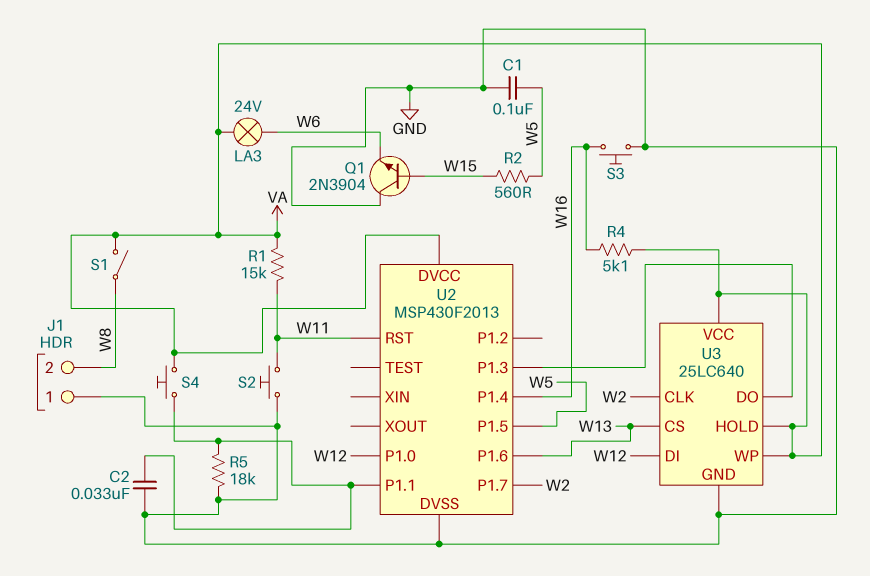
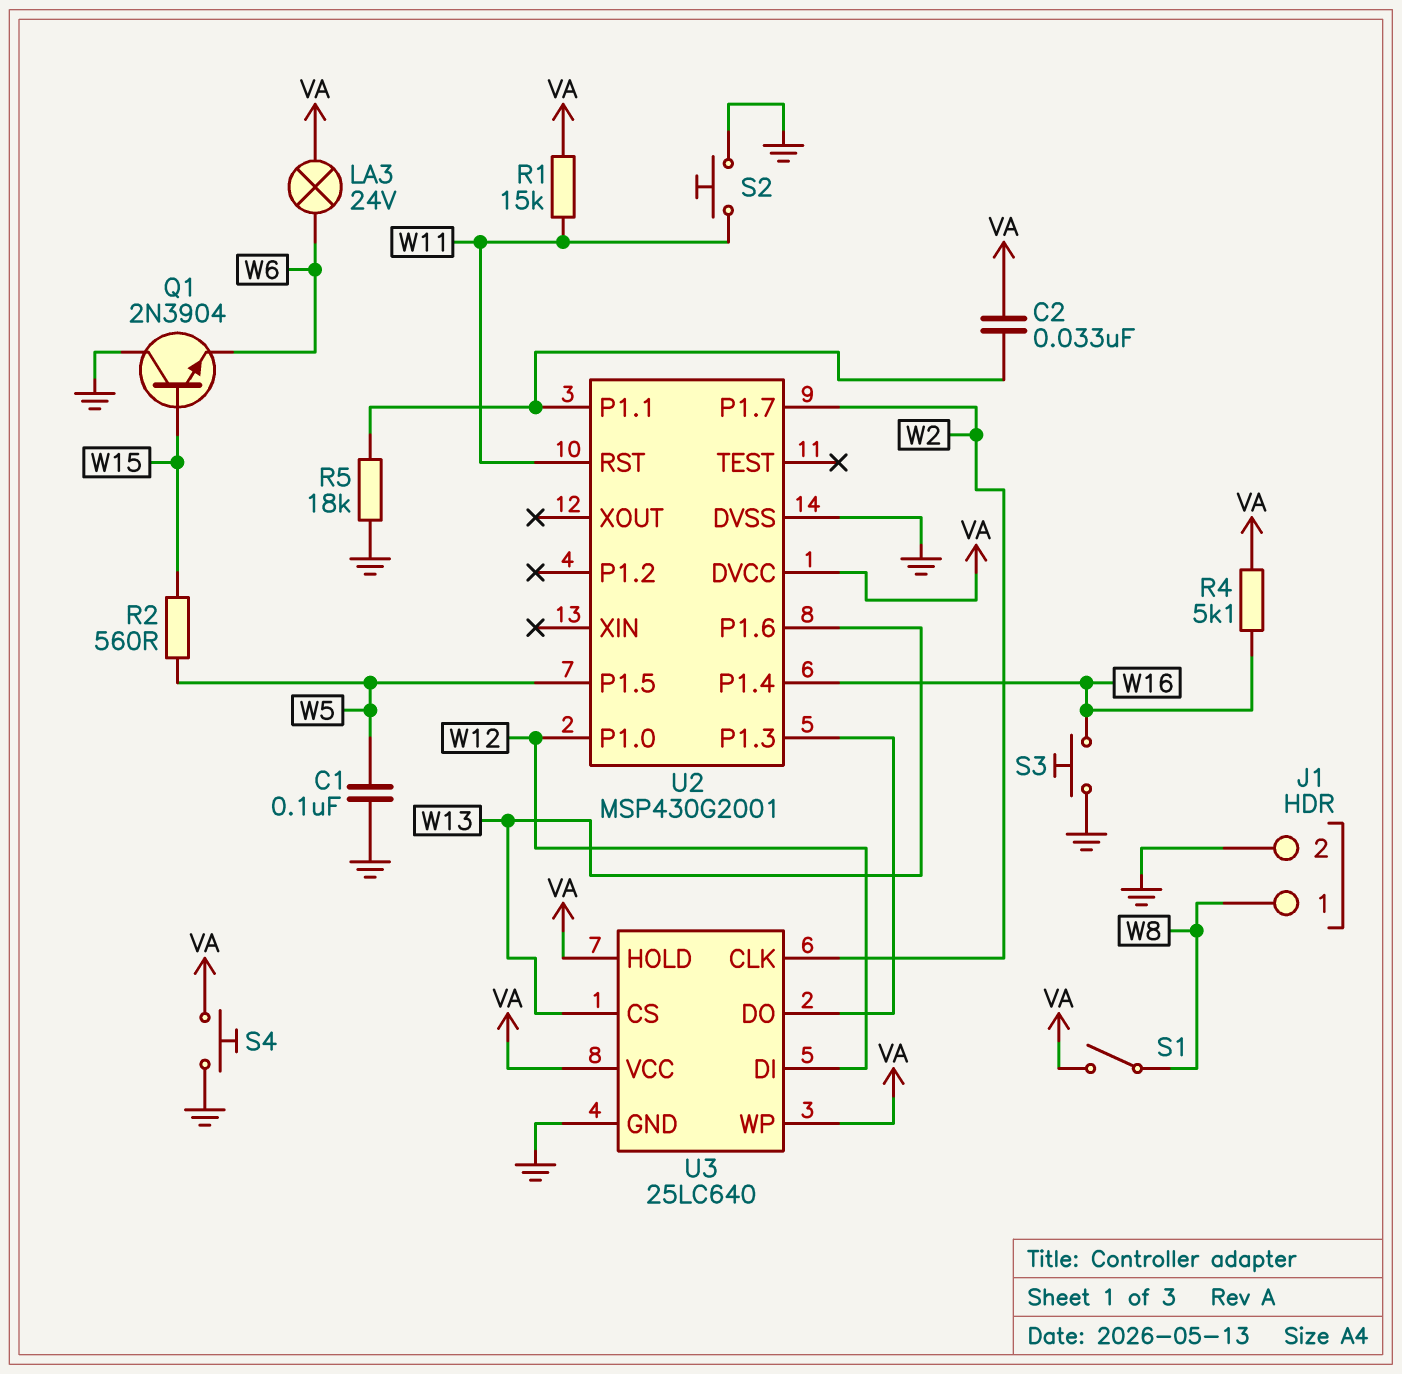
C2: 33nF (GND, U2/P1.1) -> 33nF (U2/P1.1, VA)
J1 pin 1: GND -> W8
J1 pin 2: W8 -> GND
S4: button (U2/P1.1, VA) -> button (GND, VA)
U2: MSP430F2013 -> MSP430G2001

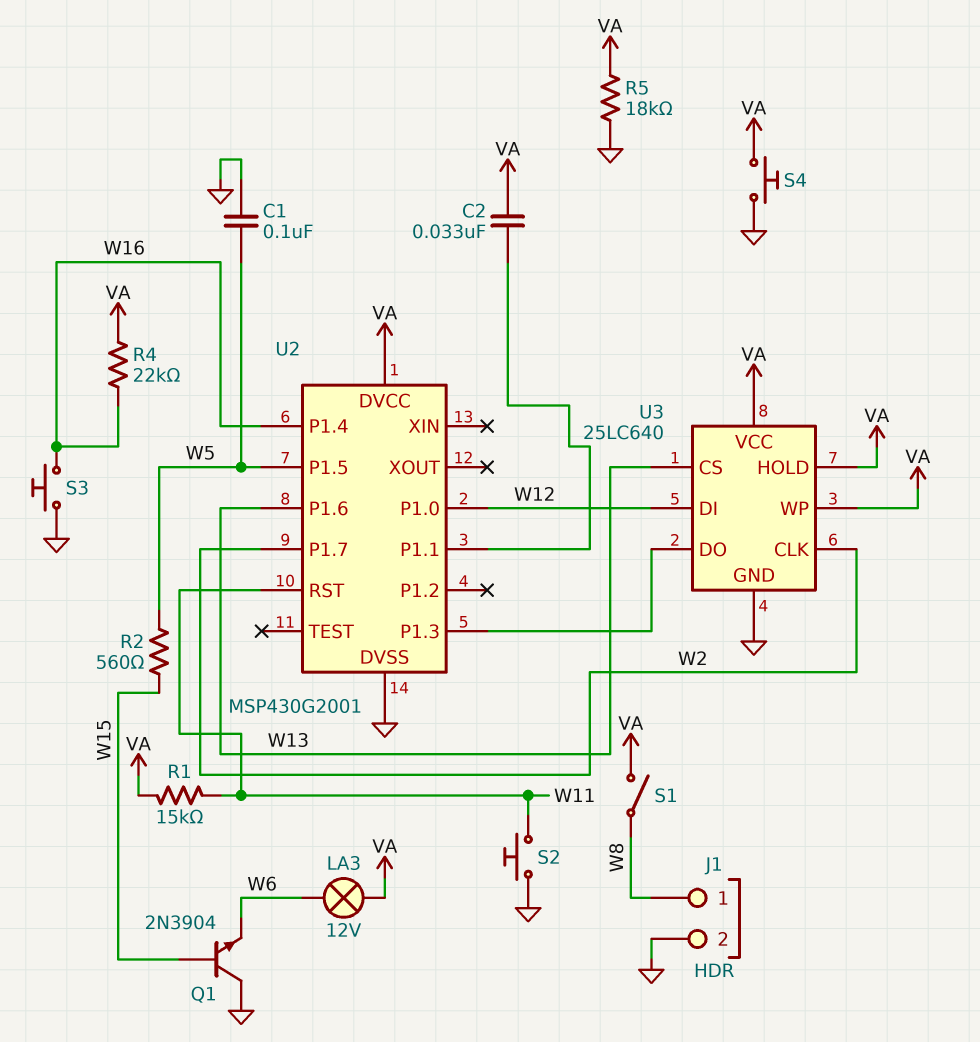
LA3: lamp 24V (VA, W6) -> lamp 12V (VA, W6)
R4: 5.1k (VA, W16) -> 22k (VA, W16)
R5: 18k (GND, U2/P1.1) -> 18k (GND, VA)

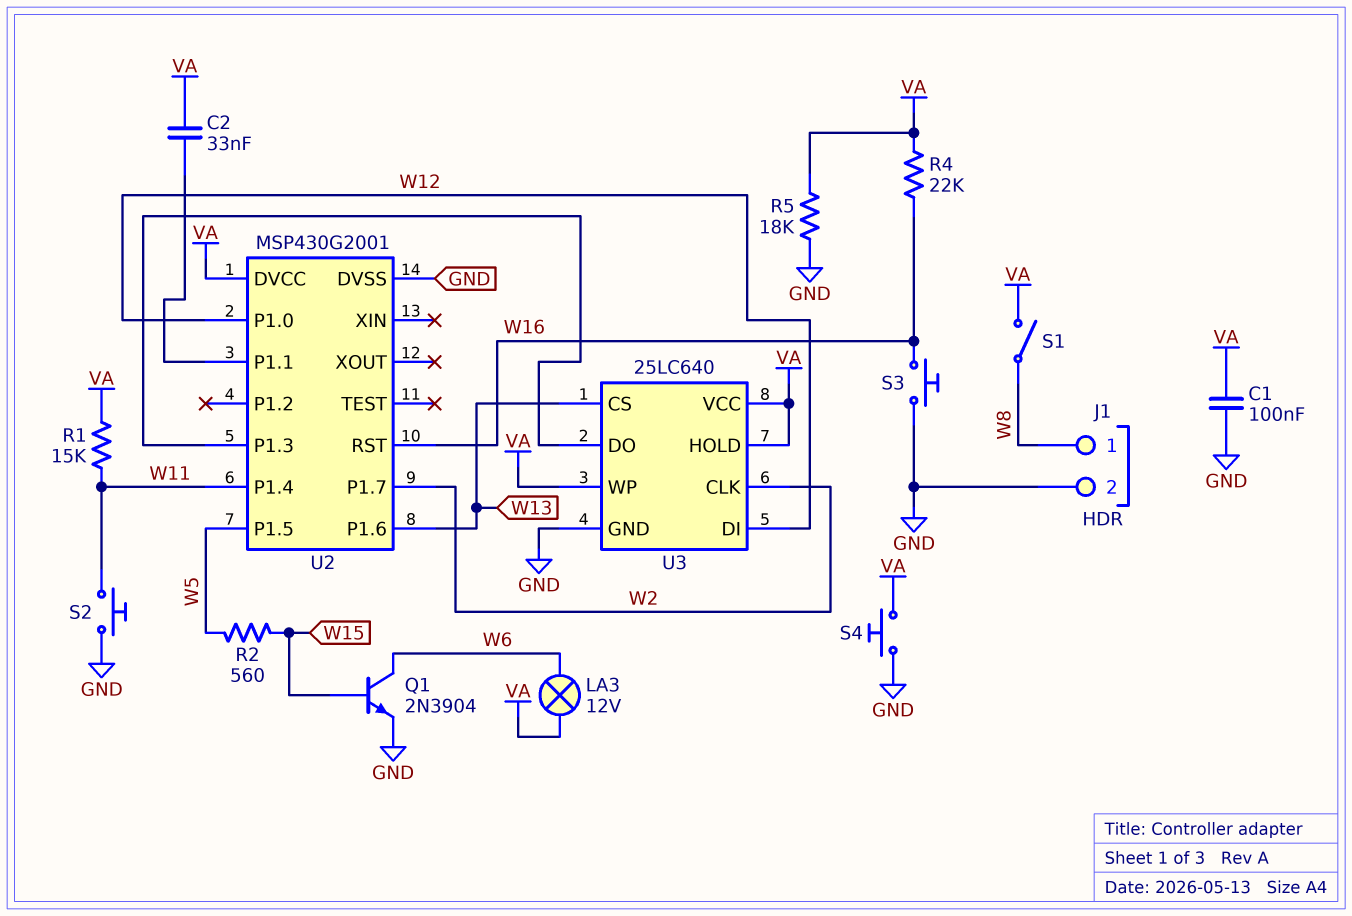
C1: 100nF (GND, W5) -> 100nF (GND, VA)
Q1: NPN 2N3904 (B W15, C GND, E W6) -> NPN 2N3904 (B W15, C W6, E GND)
U2 pin P1.4: W16 -> W11
U2 pin RST: W11 -> W16

